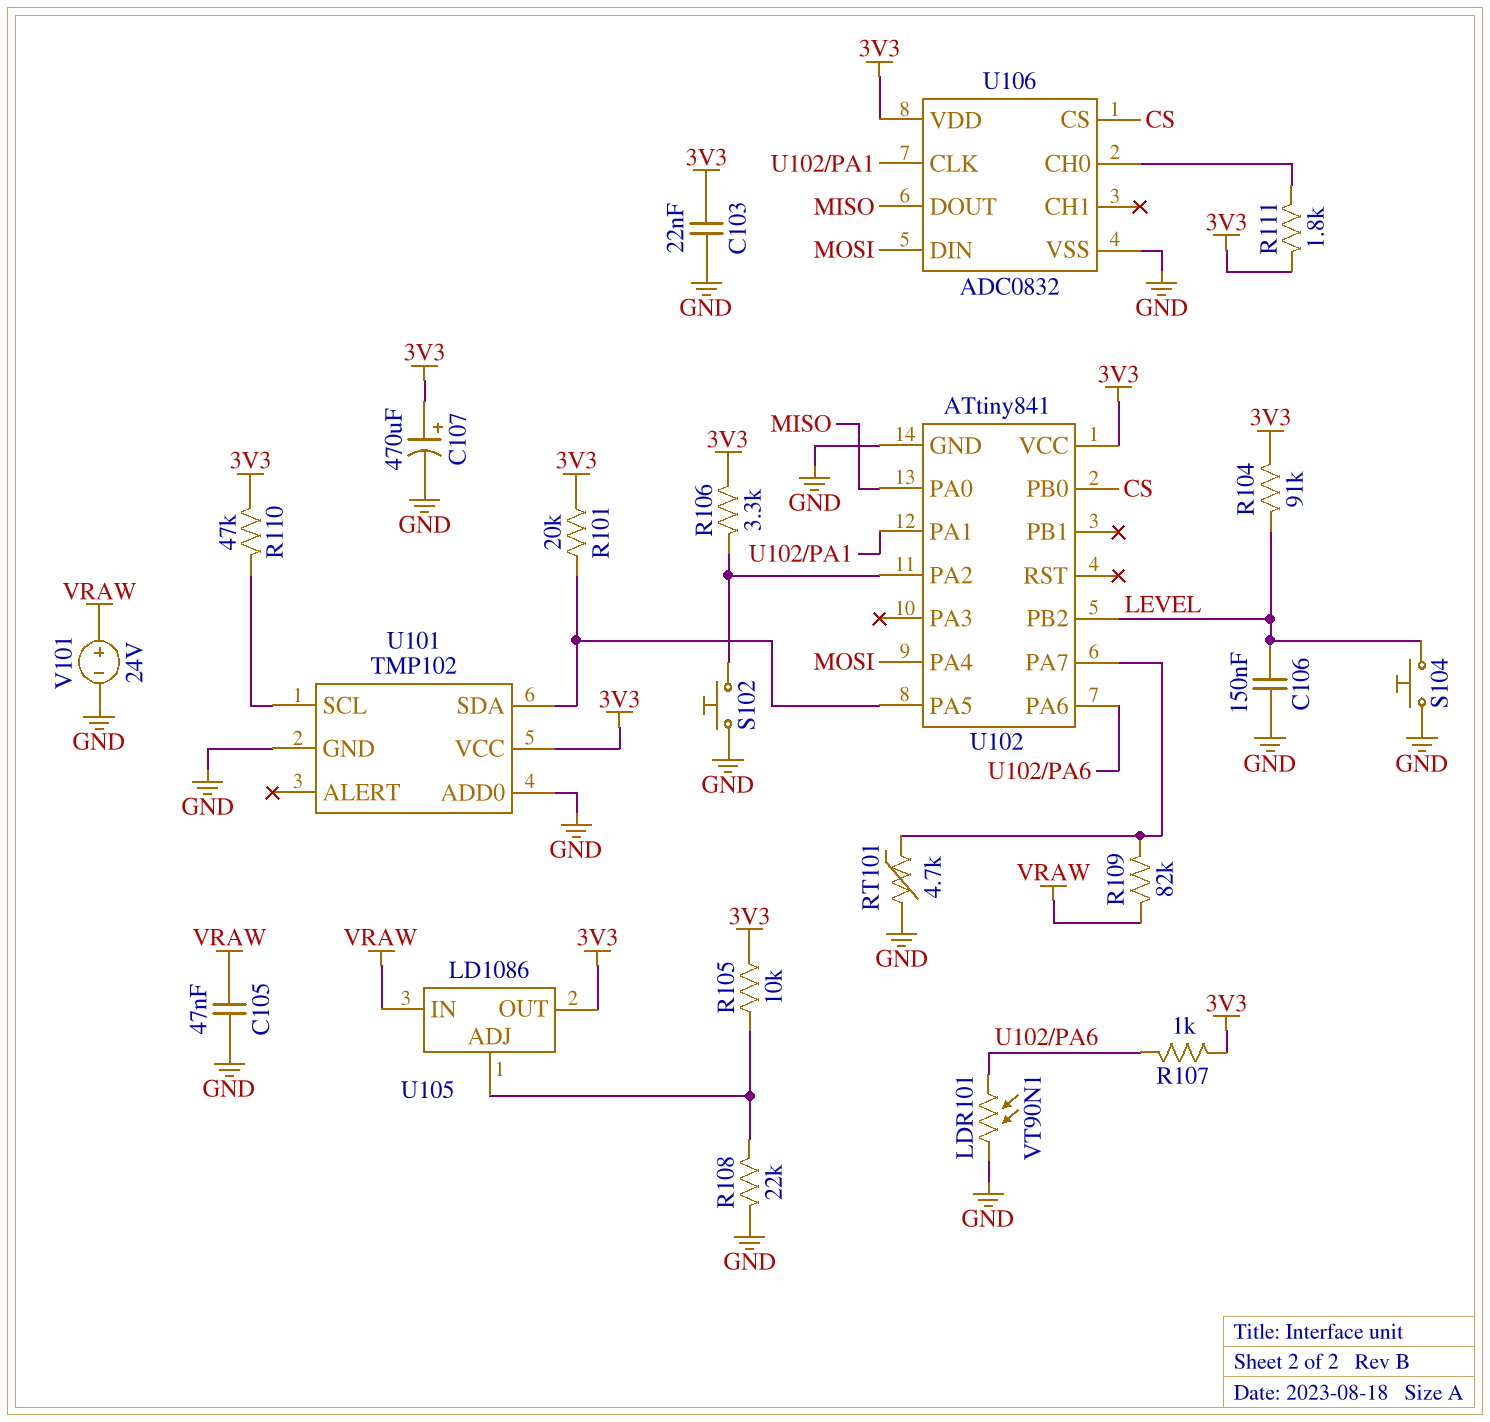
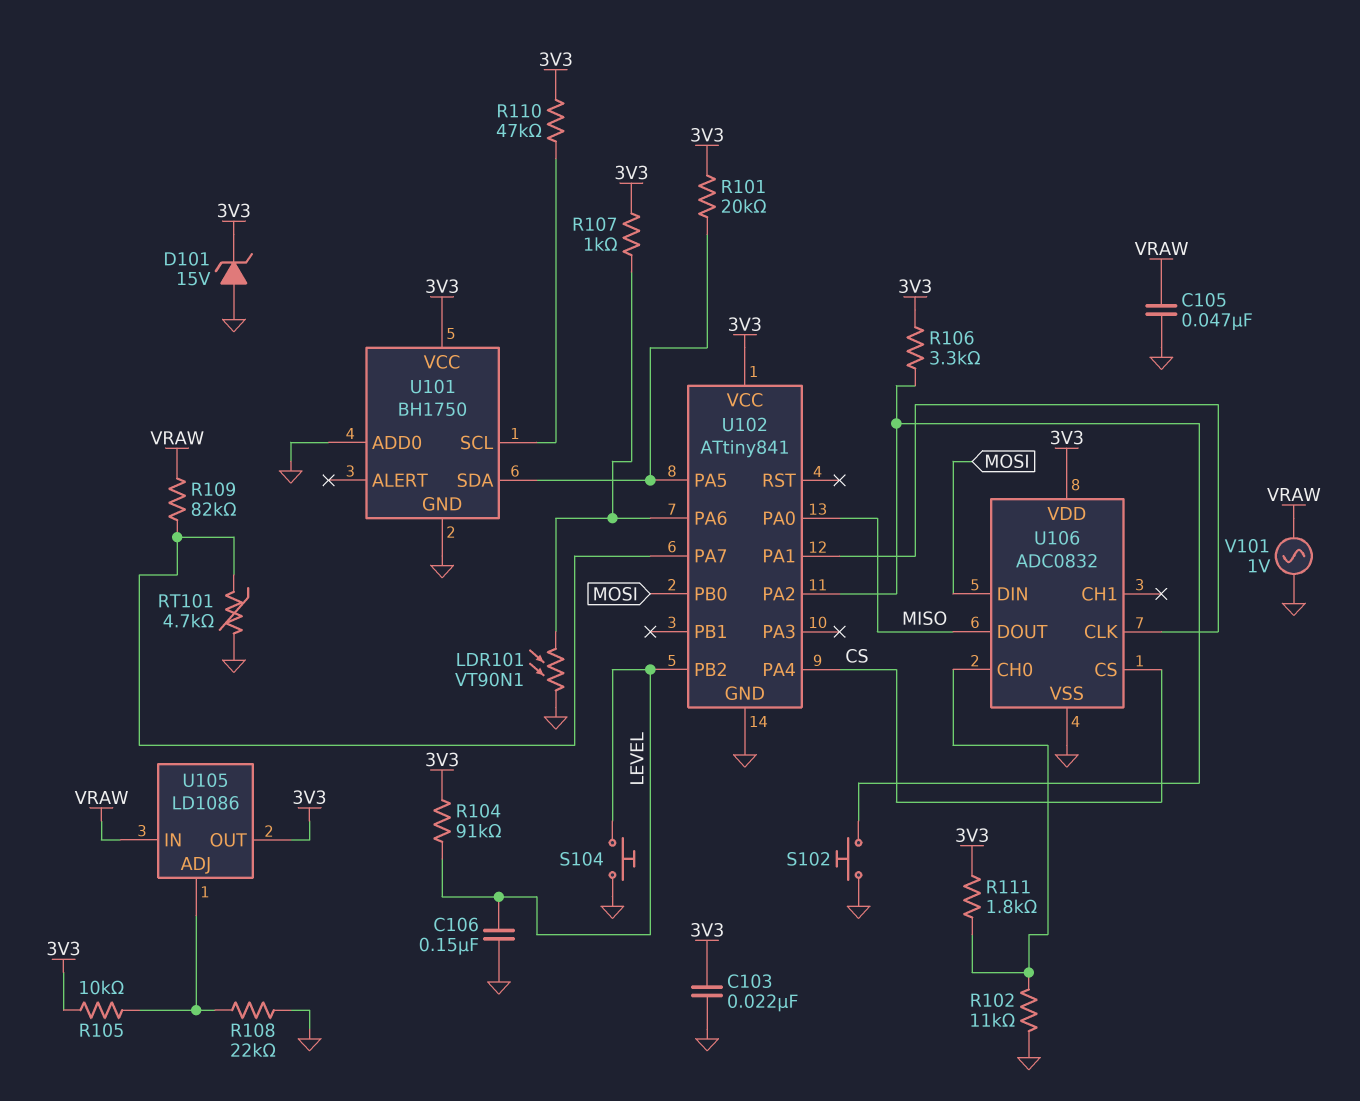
C107: 470uF (plus 3V3, minus GND) -> none
D101: none -> zener 15V (A GND, K 3V3)
R102: none -> 11k (GND, U106/CH0)
U101: TMP102 -> BH1750
U102 pin PA4: MOSI -> CS
U102 pin PB0: CS -> MOSI
V101: 24V (plus VRAW, minus GND) -> AC 1V (GND, VRAW)

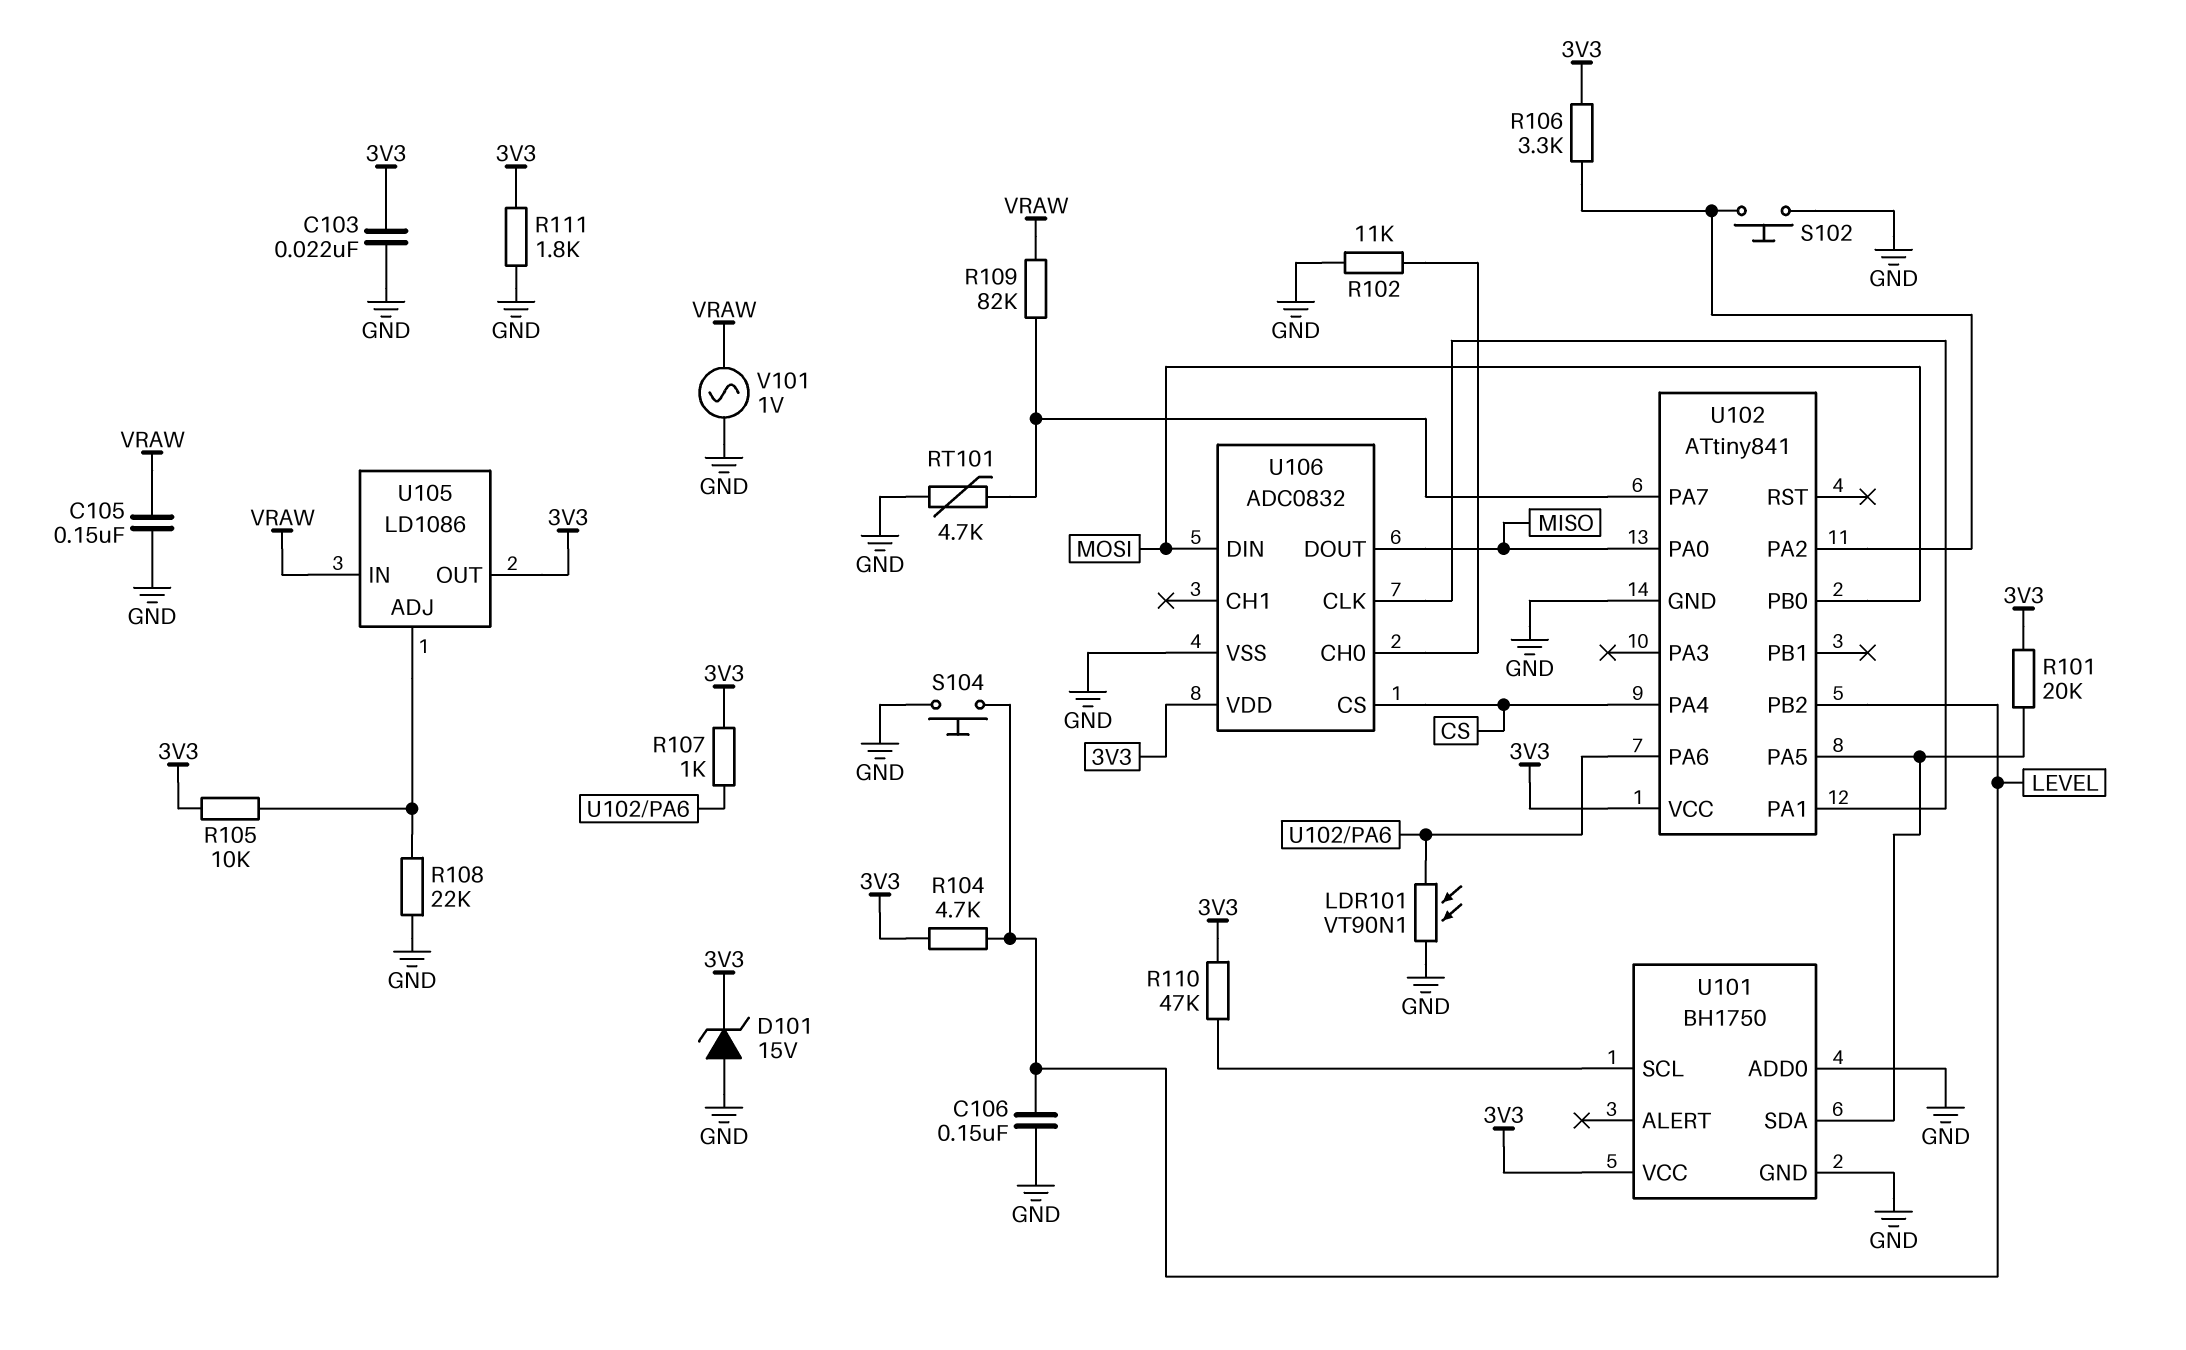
C105: 47nF (GND, VRAW) -> 150nF (GND, VRAW)
R104: 91k (3V3, LEVEL) -> 4.7k (3V3, LEVEL)
R111: 1.8k (3V3, U106/CH0) -> 1.8k (3V3, GND)

